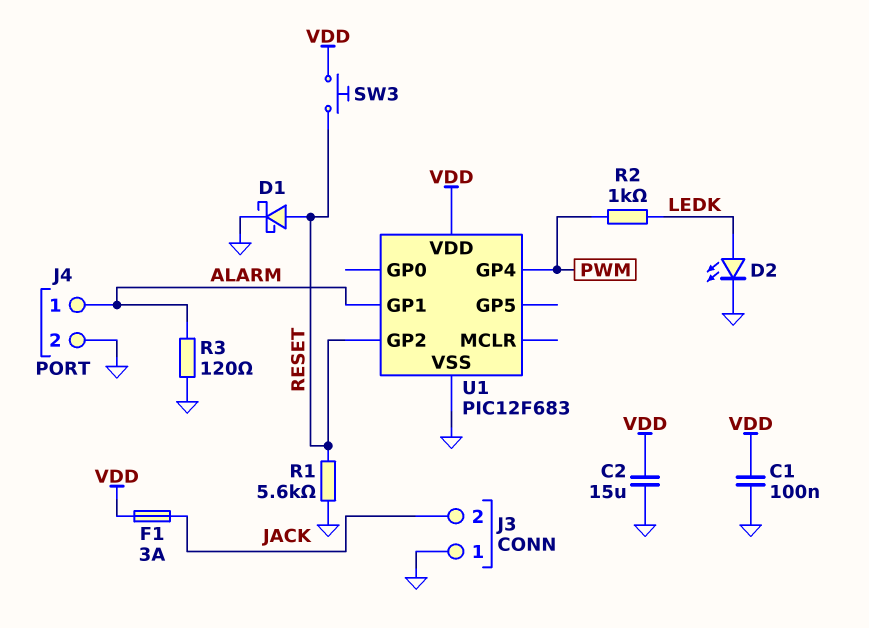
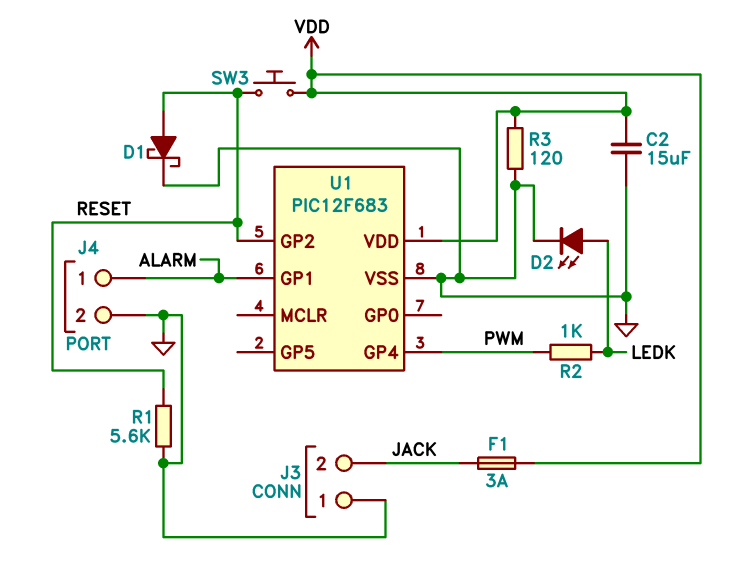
C1: 100nF (GND, VDD) -> none
R3: 120 (ALARM, GND) -> 120 (GND, VDD)

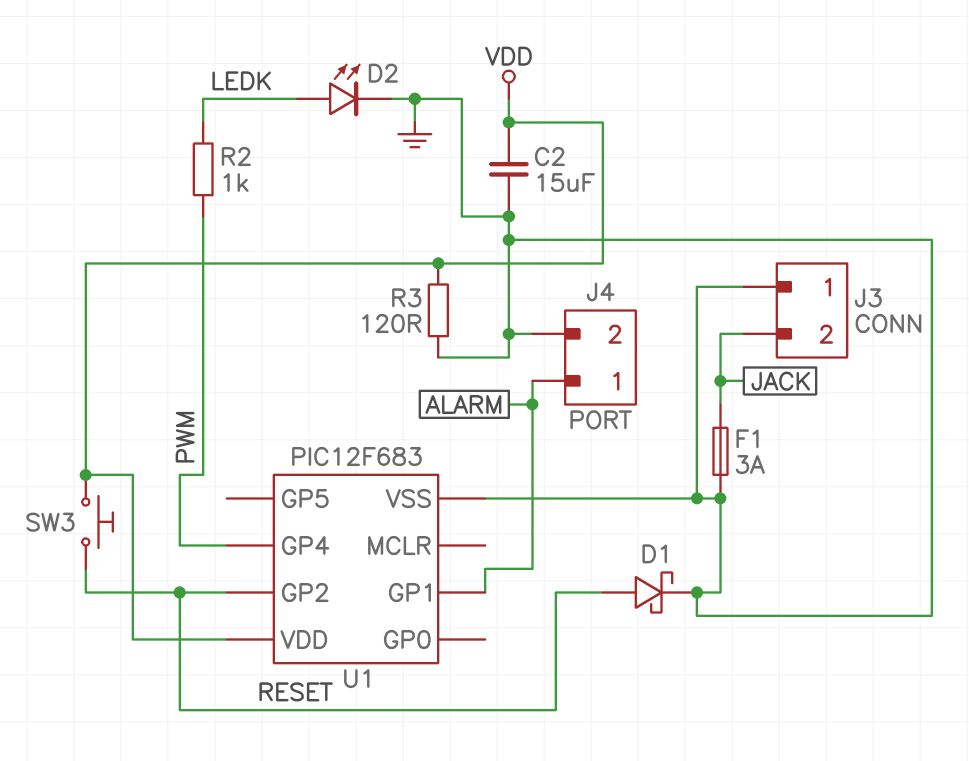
F1: 3A (JACK, VDD) -> 3A (GND, JACK)
R1: 5.6k (GND, RESET) -> none

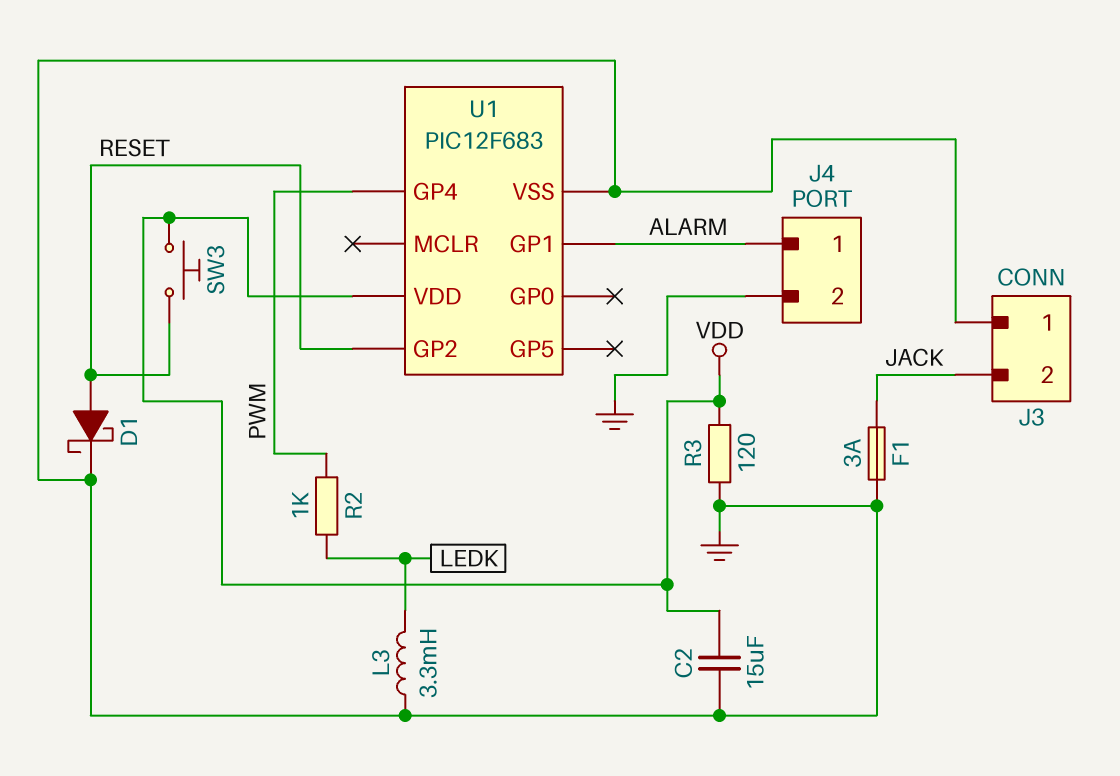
D2: LED (A LEDK, K GND) -> none
L3: none -> 3.3mH (GND, LEDK)

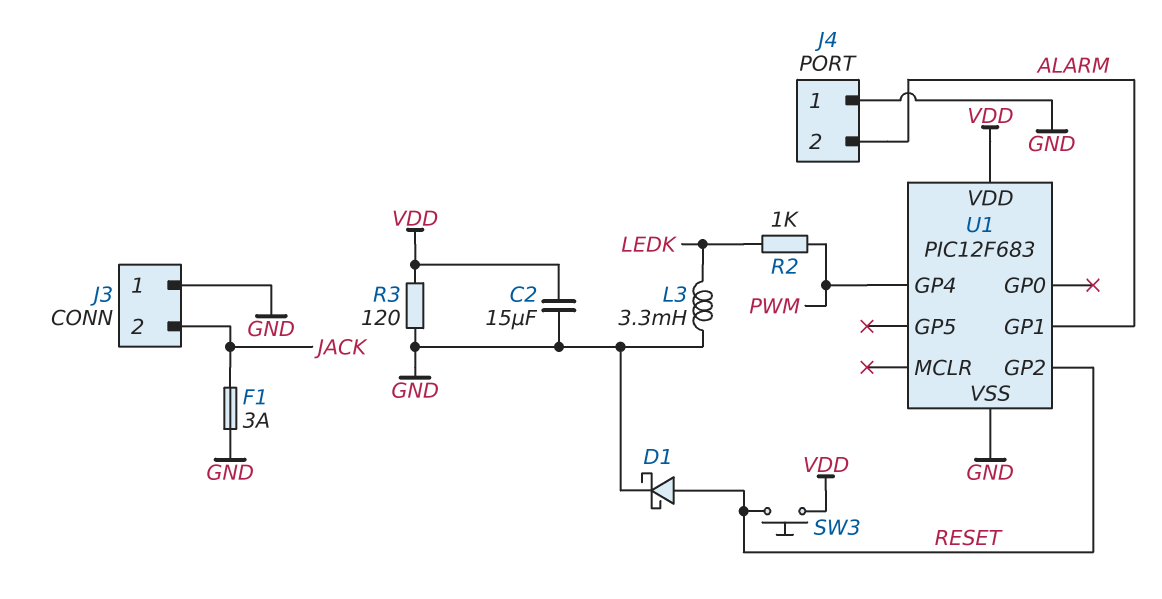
J4 pin 1: ALARM -> GND
J4 pin 2: GND -> ALARM

